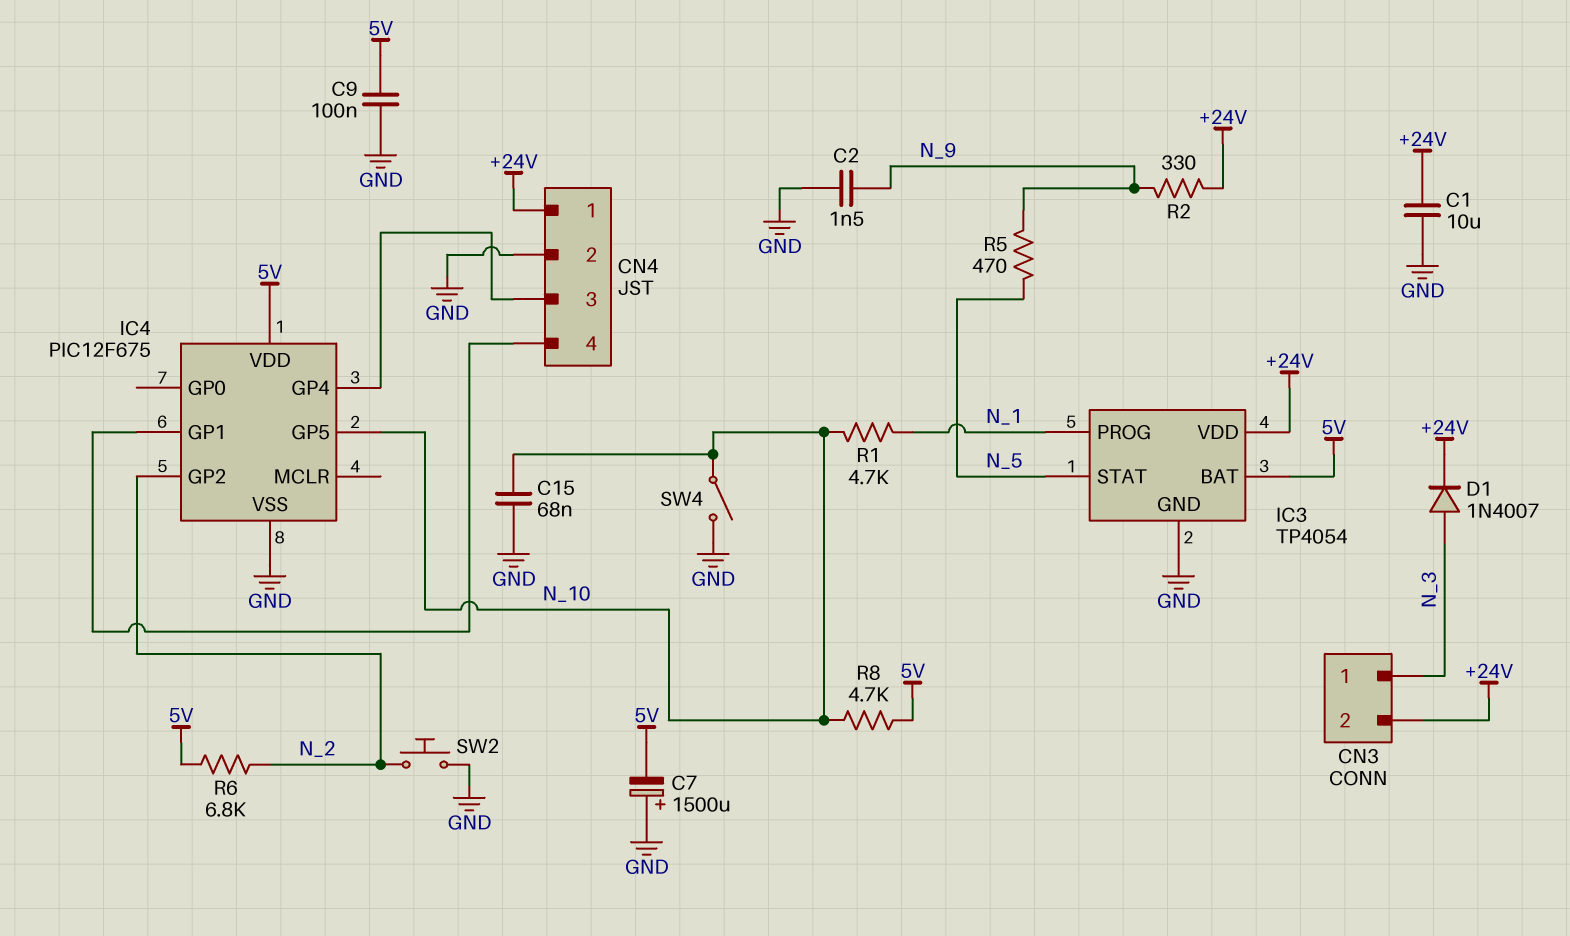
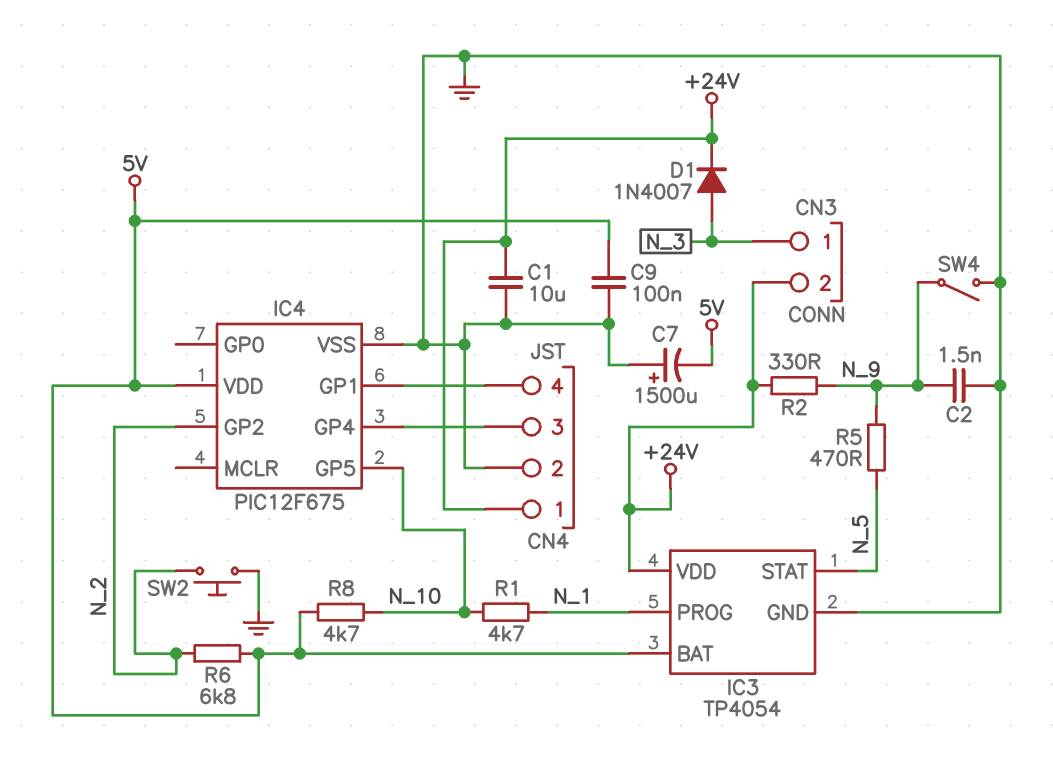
C15: 68nF (GND, N_10) -> none
SW4: switch (GND, N_10) -> switch (GND, N_9)

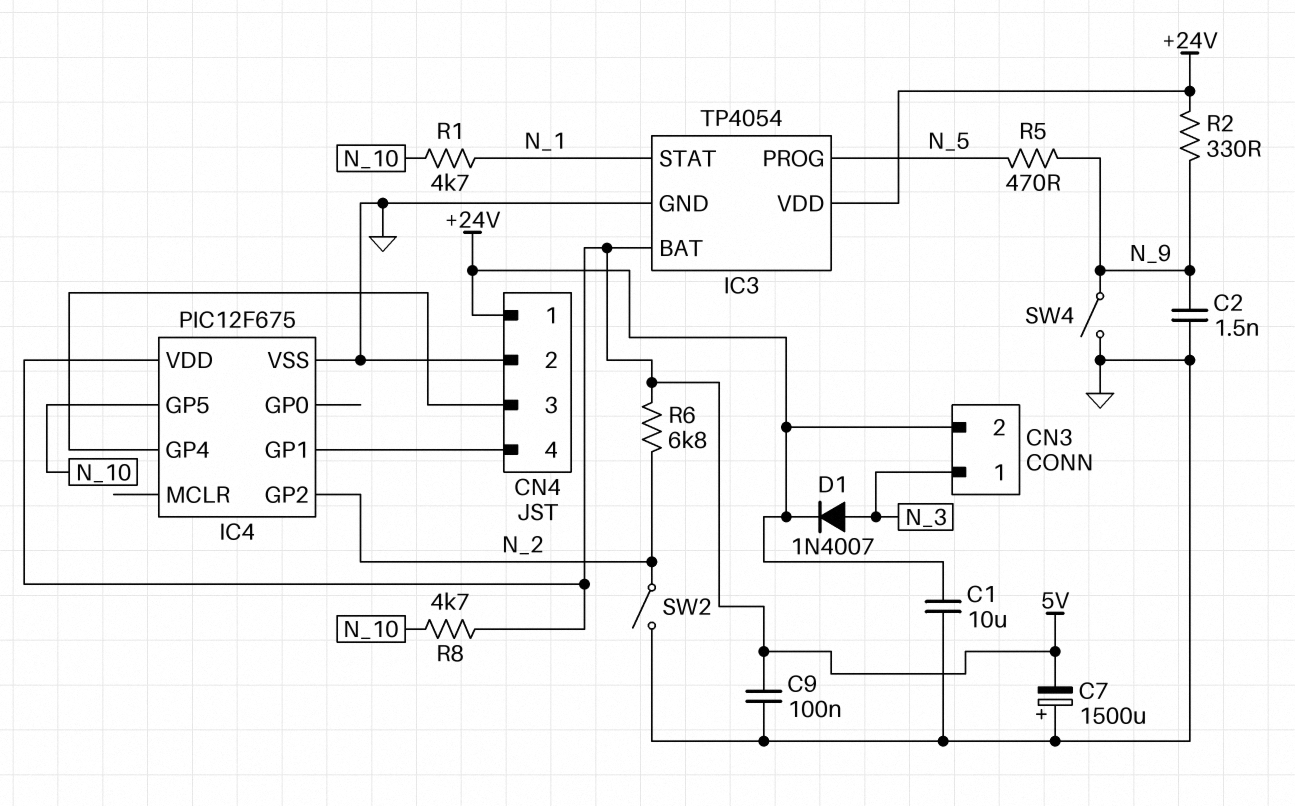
IC3 pin PROG: N_1 -> N_5
IC3 pin STAT: N_5 -> N_1
SW2: button (GND, N_2) -> switch (GND, N_2)

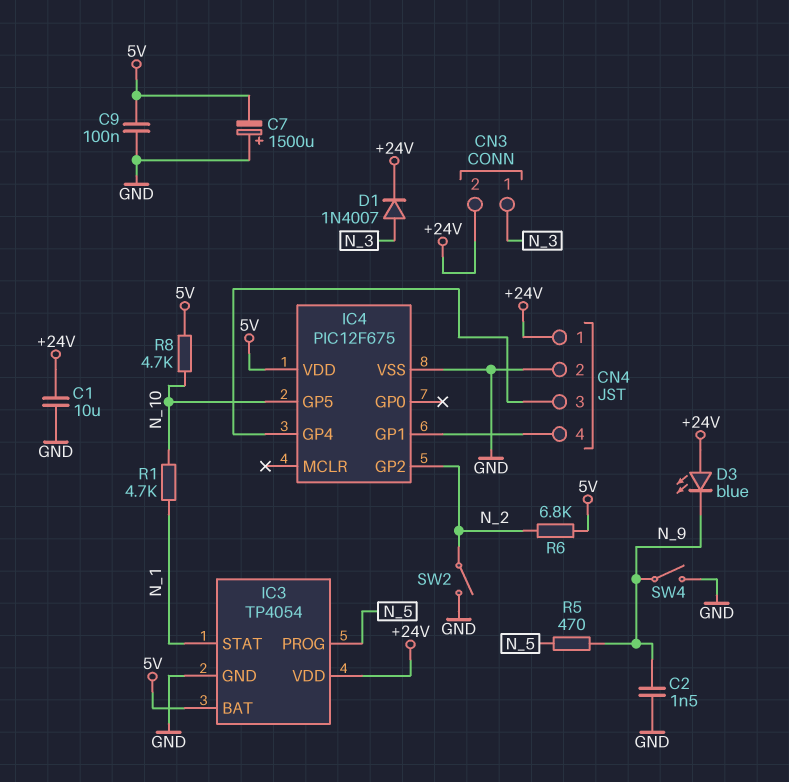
D3: none -> LED blue (A +24V, K N_9)
R2: 330 (+24V, N_9) -> none

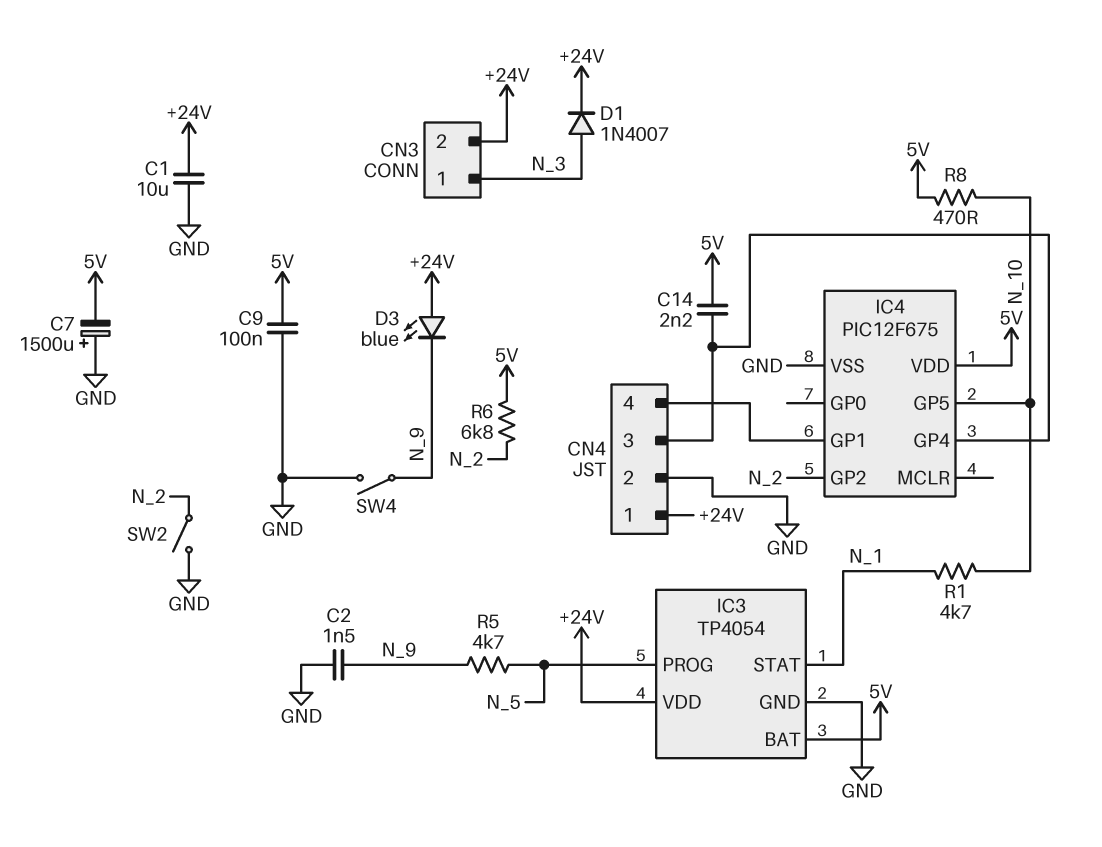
C14: none -> 2.2nF (5V, CN4/3)
R5: 470 (N_5, N_9) -> 4.7k (N_5, N_9)
R8: 4.7k (5V, N_10) -> 470 (5V, N_10)

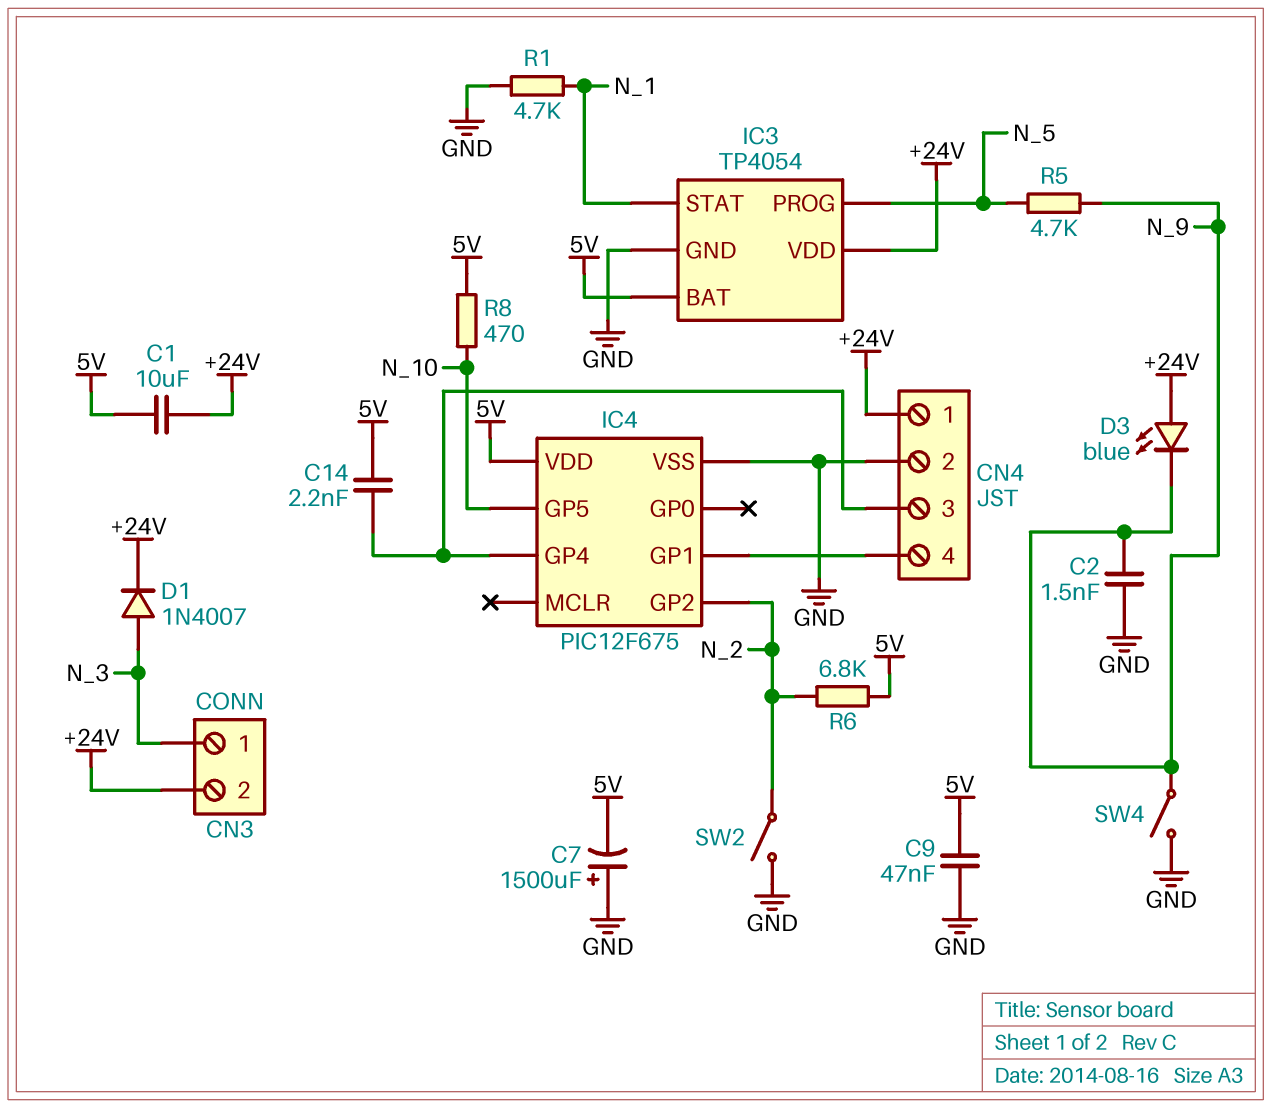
C1: 10uF (+24V, GND) -> 10uF (+24V, 5V)
C9: 100nF (5V, GND) -> 47nF (5V, GND)
R1: 4.7k (N_1, N_10) -> 4.7k (GND, N_1)

